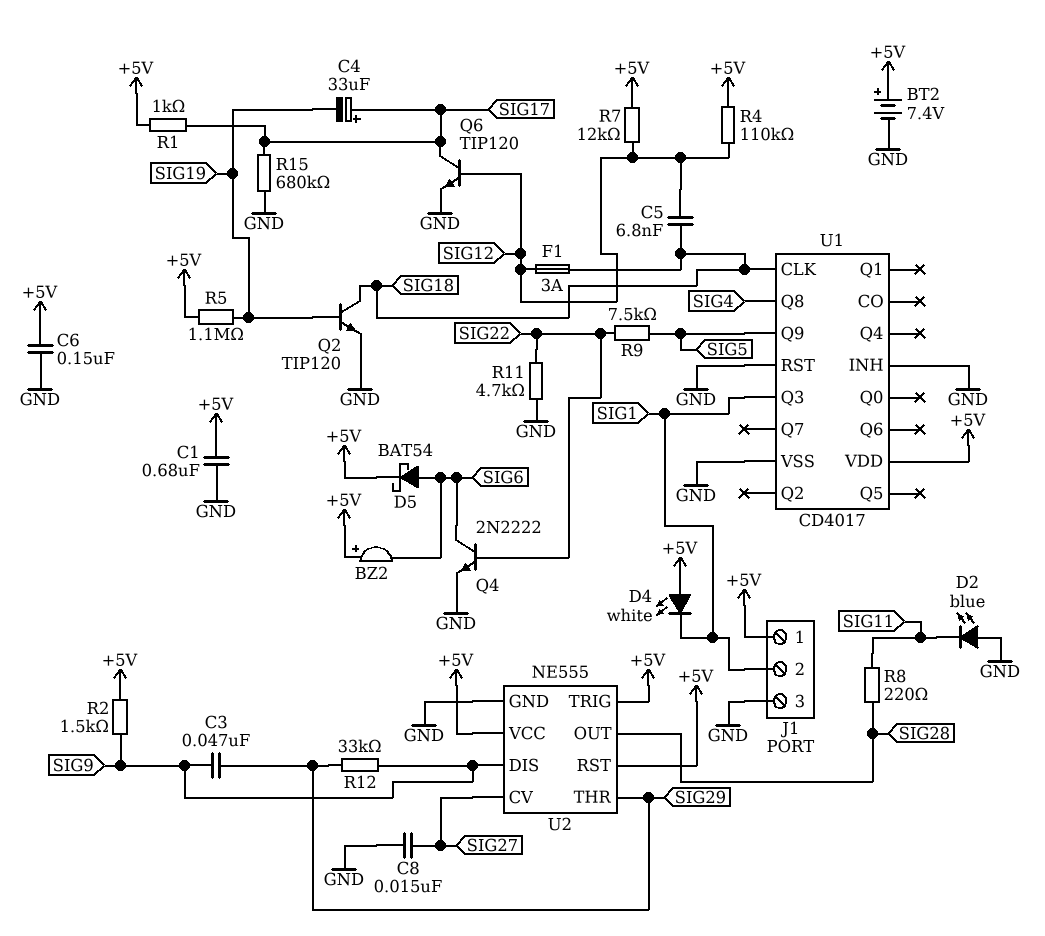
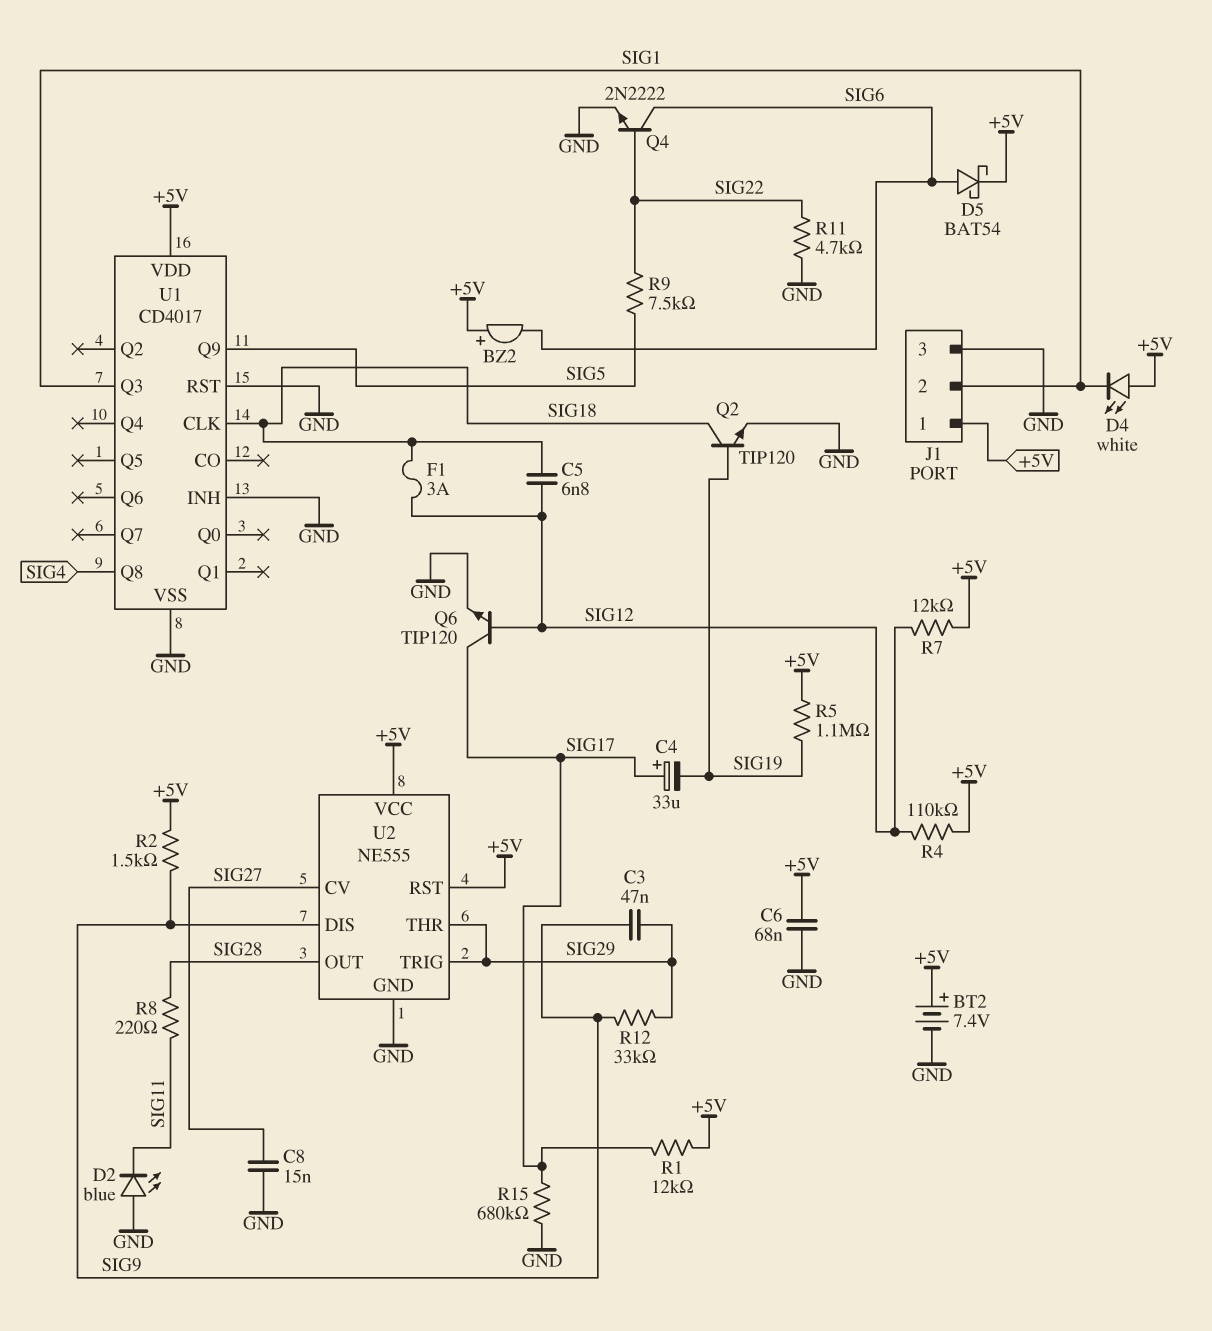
C1: 680nF (+5V, GND) -> none
C6: 150nF (+5V, GND) -> 68nF (+5V, GND)
R1: 1k (+5V, SIG17) -> 12k (+5V, SIG17)
U2 pin TRIG: +5V -> SIG29

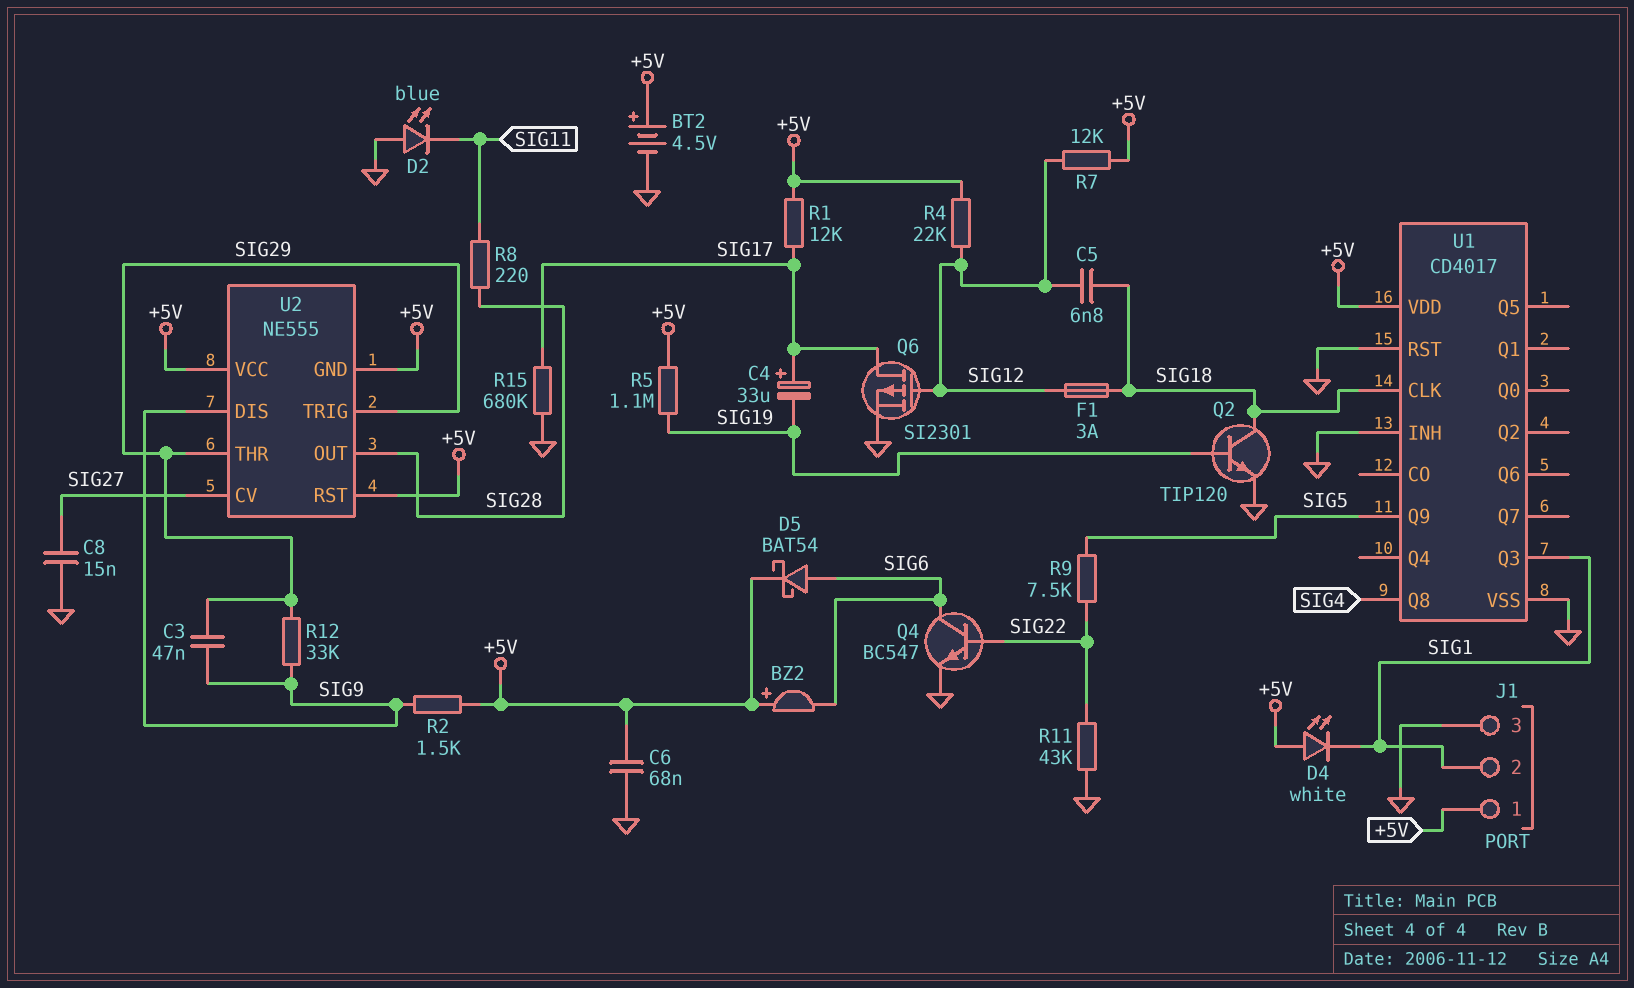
BT2: 7.4V (plus +5V, minus GND) -> 4.5V (plus +5V, minus GND)
Q4: NPN 2N2222 (B SIG22, C SIG6, E GND) -> NPN BC547 (B SIG22, C SIG6, E GND)
Q6: NPN TIP120 (B SIG12, C SIG17, E GND) -> PMOS SI2301 (G SIG12, D SIG17, S GND)
R4: 110k (+5V, SIG12) -> 22k (+5V, SIG12)
R11: 4.7k (GND, SIG22) -> 43k (GND, SIG22)
U2 pin GND: GND -> +5V

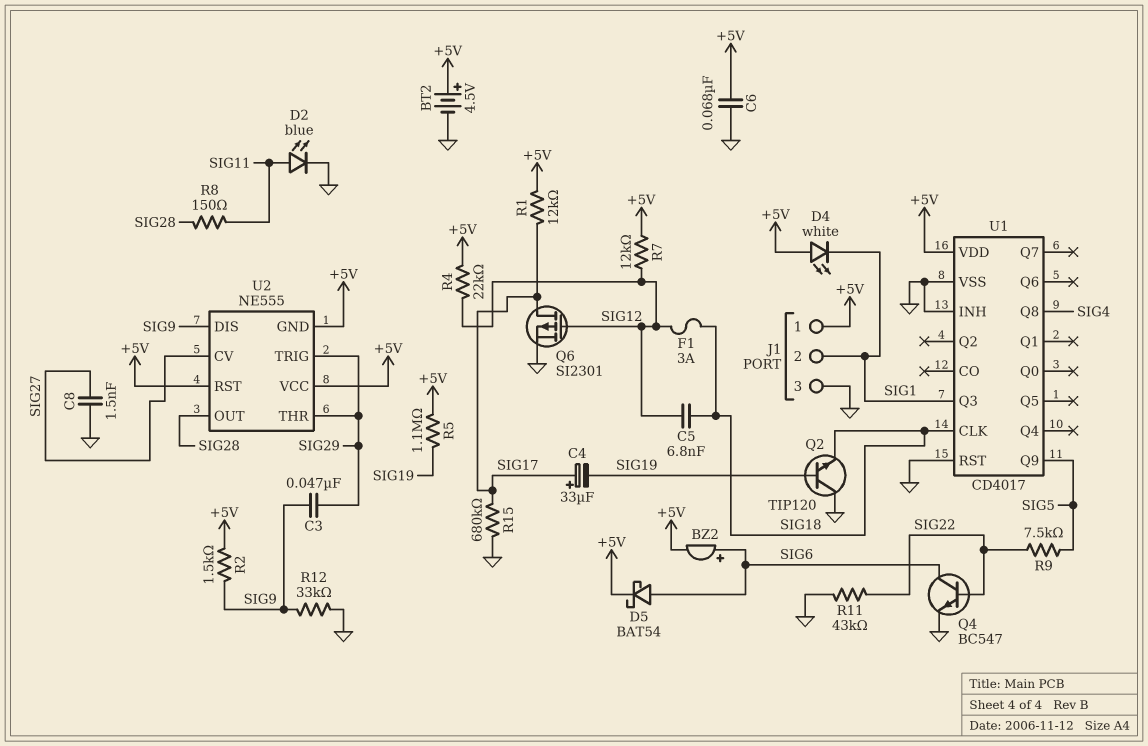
BZ2: buzzer (plus +5V, minus SIG6) -> buzzer (plus SIG6, minus +5V)
C8: 15nF (GND, SIG27) -> 1.5nF (GND, SIG27)
D2: LED blue (A GND, K SIG11) -> LED blue (A SIG11, K GND)
Q2: NPN TIP120 (B SIG19, C SIG18, E GND) -> NPN TIP120 (B SIG19, C GND, E SIG18)
R8: 220 (SIG11, SIG28) -> 150 (SIG11, SIG28)
R12: 33k (SIG9, SIG29) -> 33k (GND, SIG9)

